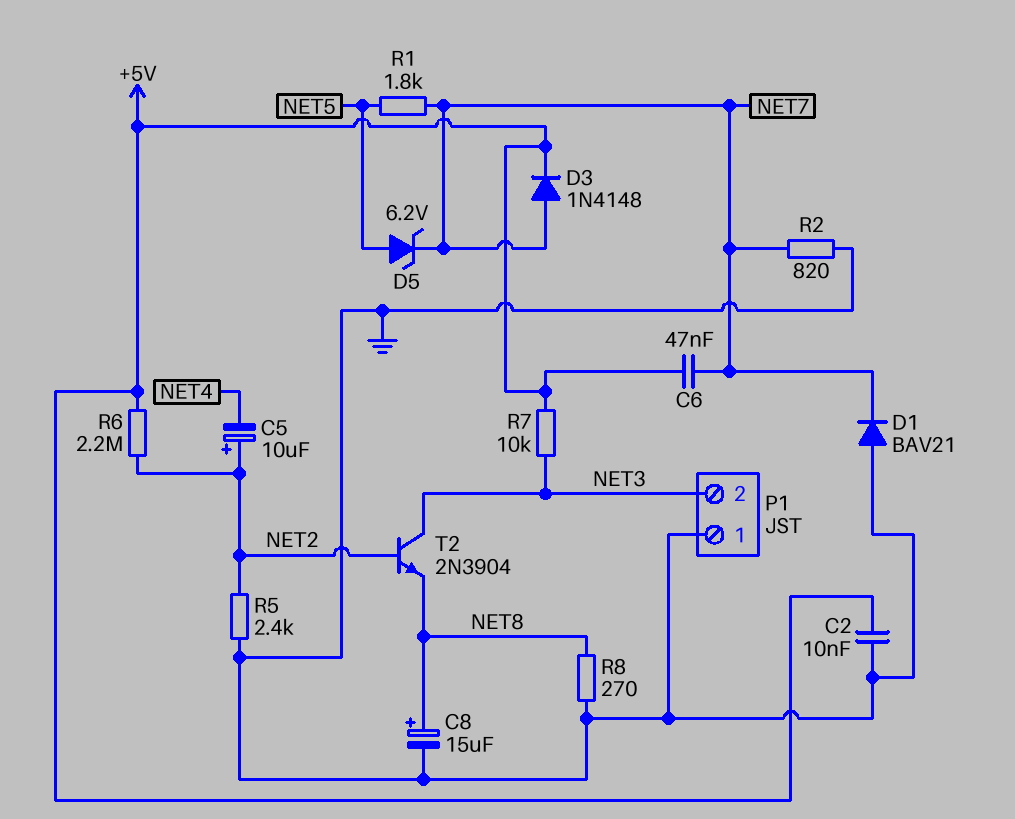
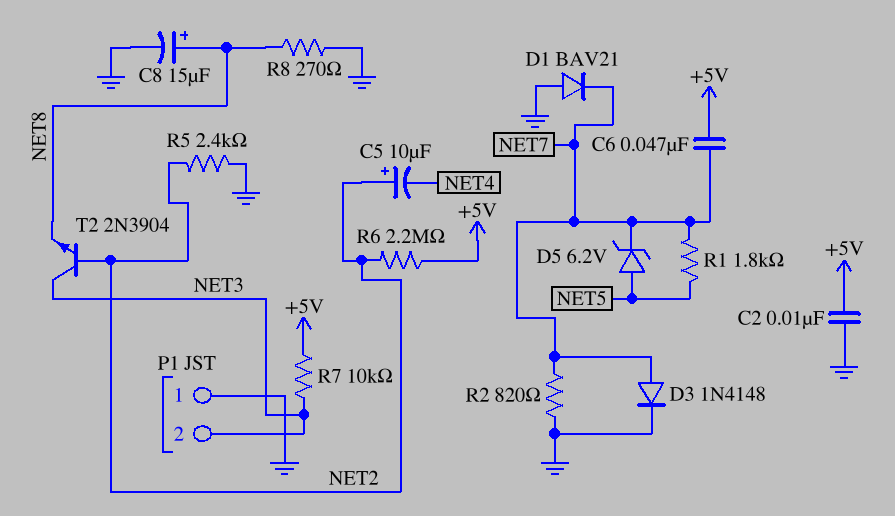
D3: diode 1N4148 (A NET7, K +5V) -> diode 1N4148 (A NET7, K GND)

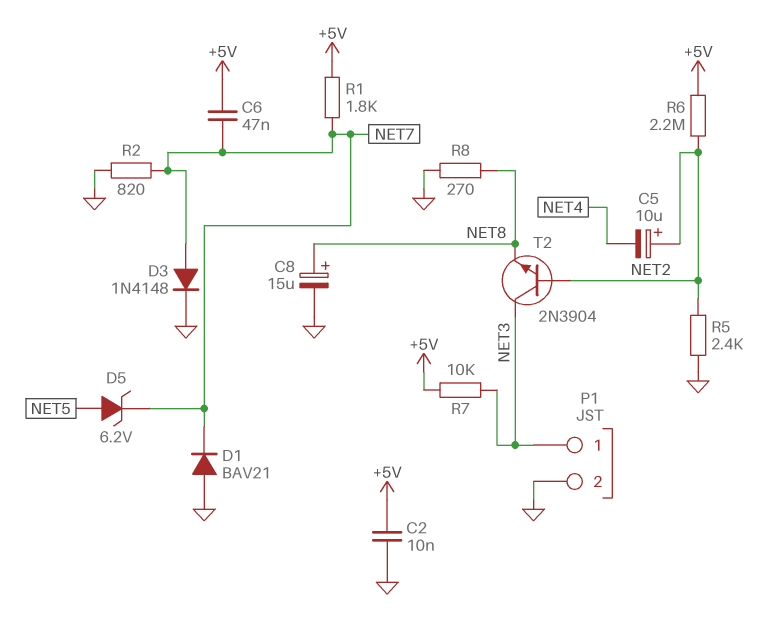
P1 pin 1: GND -> NET3
P1 pin 2: NET3 -> GND
R1: 1.8k (NET5, NET7) -> 1.8k (+5V, NET7)

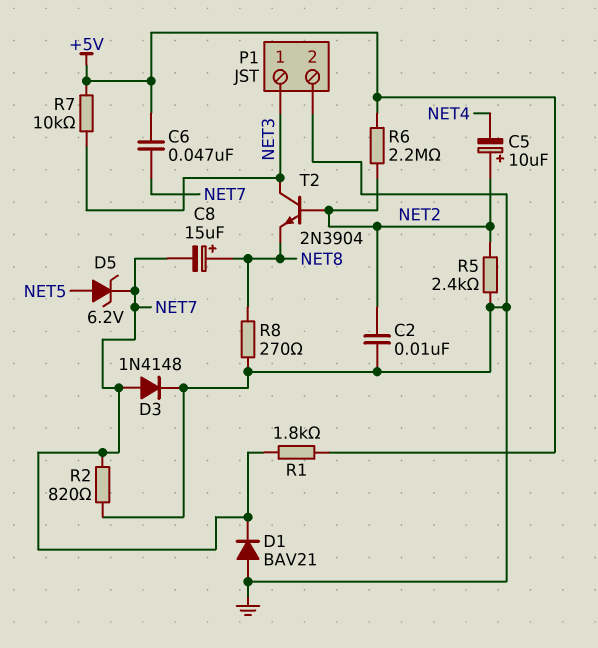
C2: 10nF (+5V, GND) -> 10nF (GND, NET2)
C8: 15uF (plus NET8, minus GND) -> 15uF (plus NET8, minus NET7)

